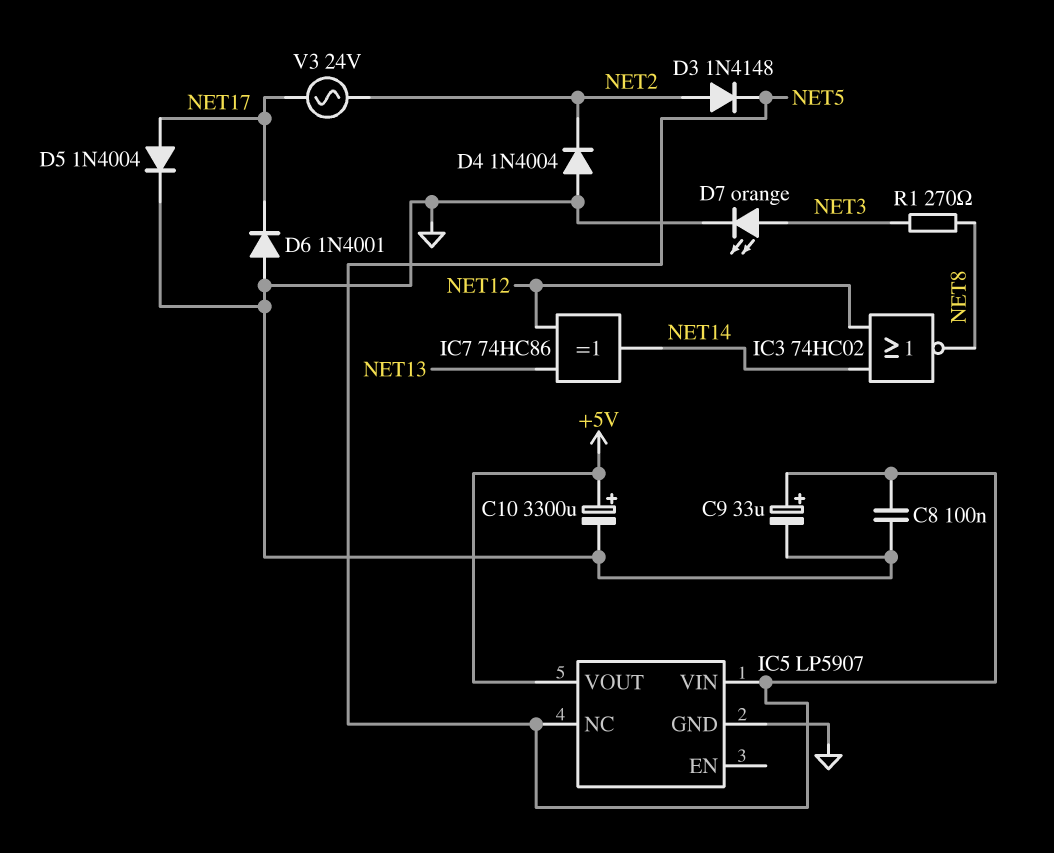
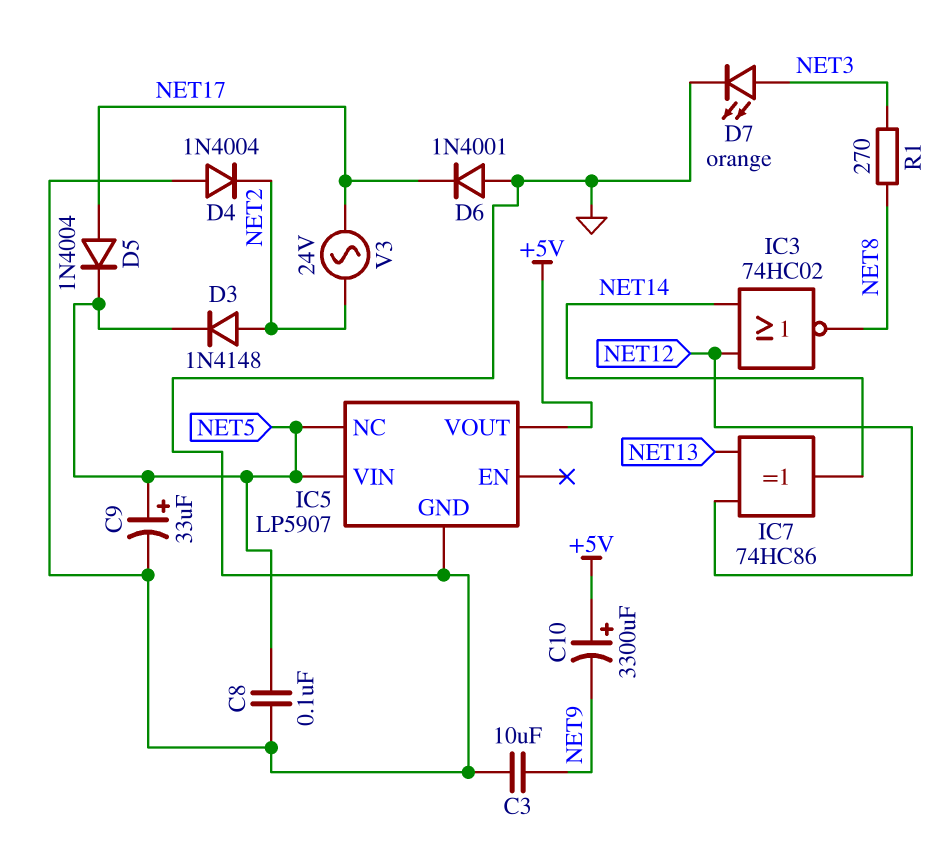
C3: none -> 10uF (GND, NET9)
C10: 3300uF (plus +5V, minus GND) -> 3300uF (plus +5V, minus NET9)
D5: diode 1N4004 (A NET17, K GND) -> diode 1N4004 (A NET17, K NET5)

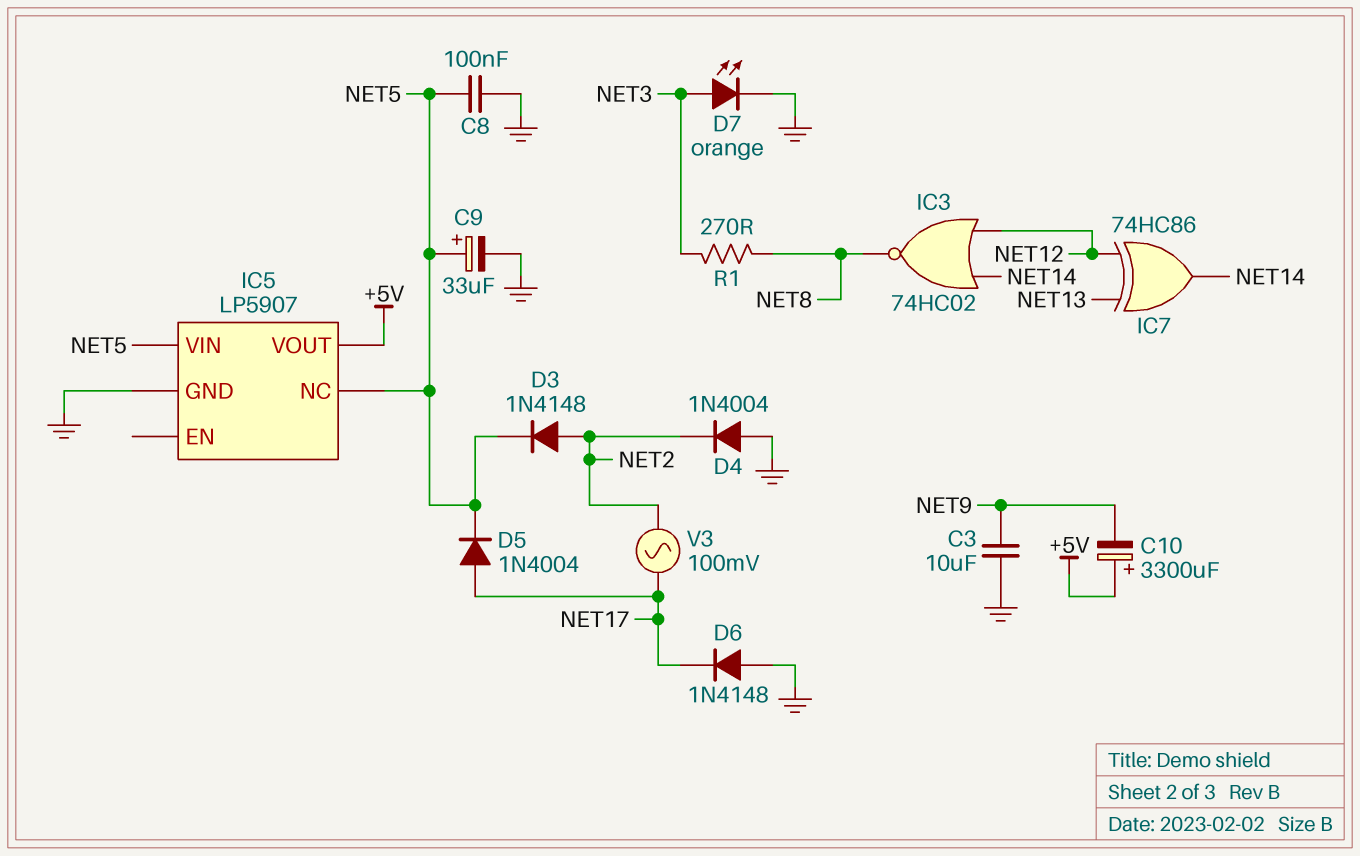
D6: diode 1N4001 (A GND, K NET17) -> diode 1N4148 (A GND, K NET17)
V3: AC 24V (NET2, NET17) -> AC 100mV (NET2, NET17)

